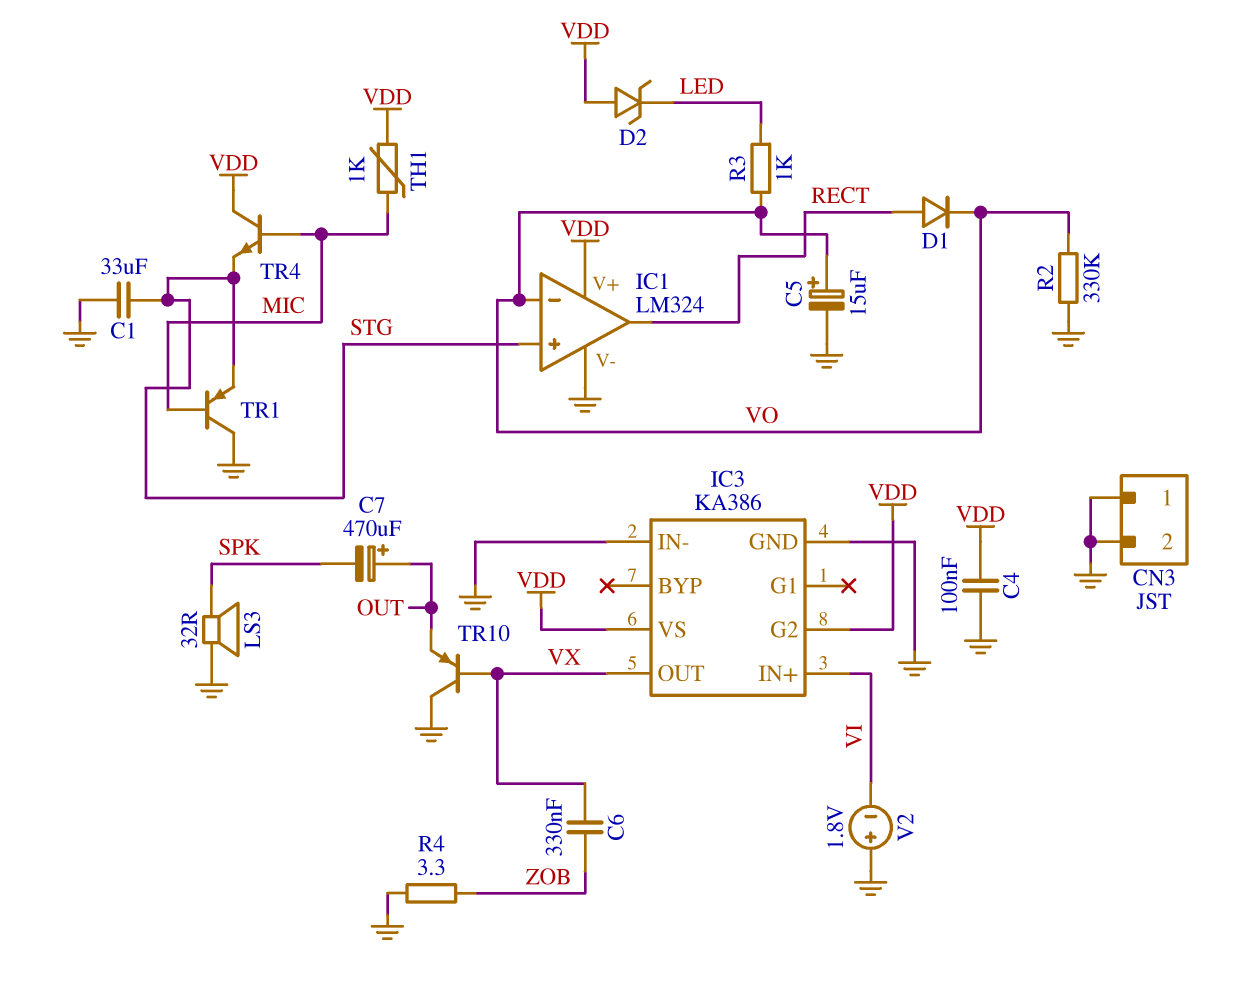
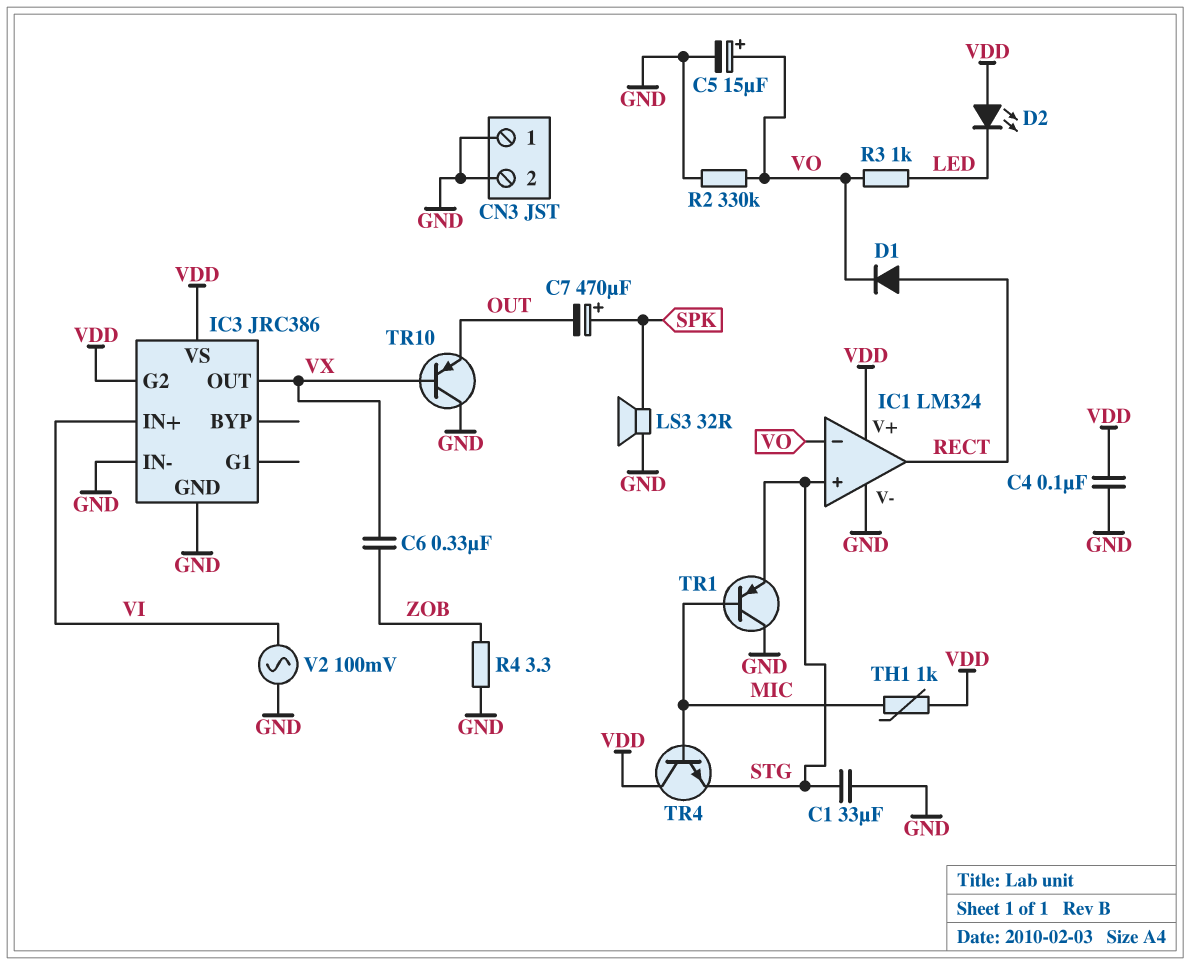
C7: 470uF (plus OUT, minus SPK) -> 470uF (plus SPK, minus OUT)
D2: zener (A VDD, K LED) -> LED (A VDD, K LED)
IC3: KA386 -> JRC386
V2: 1.8V (plus GND, minus VI) -> AC 100mV (GND, VI)

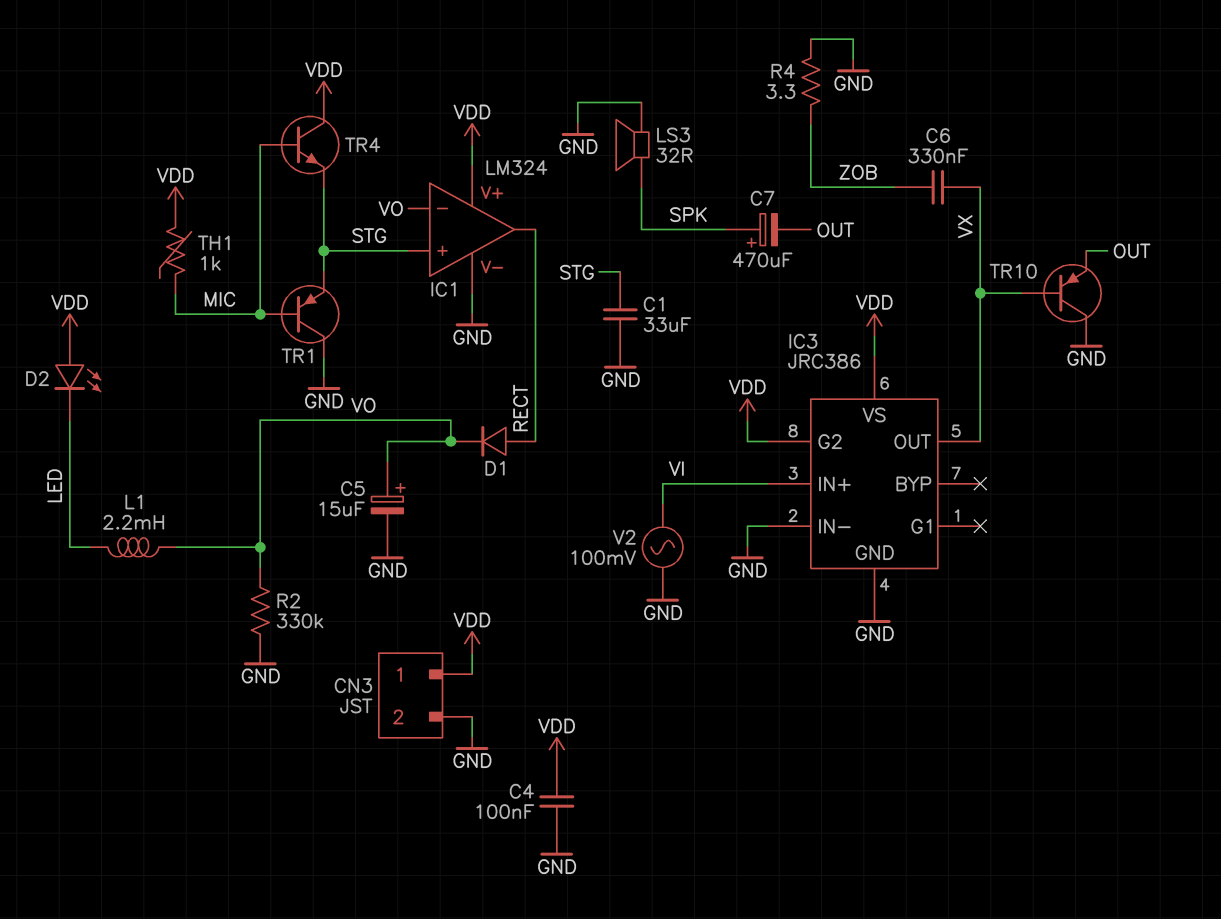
CN3 pin 1: GND -> VDD
L1: none -> 2.2mH (LED, VO)
R3: 1k (LED, VO) -> none

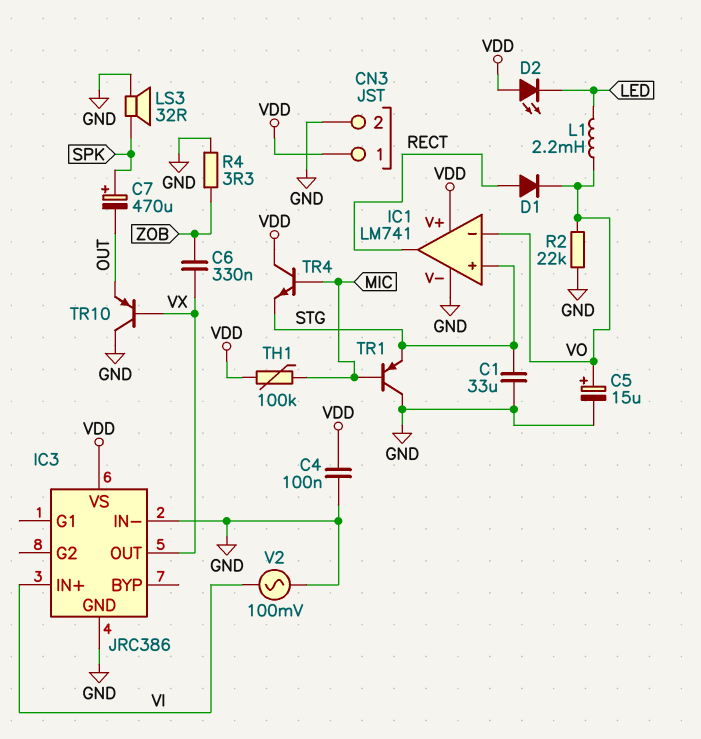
IC1: LM324 -> LM741
IC3 pin G2: VDD -> none
R2: 330k (GND, VO) -> 22k (GND, VO)
TH1: 1k (MIC, VDD) -> 100k (MIC, VDD)

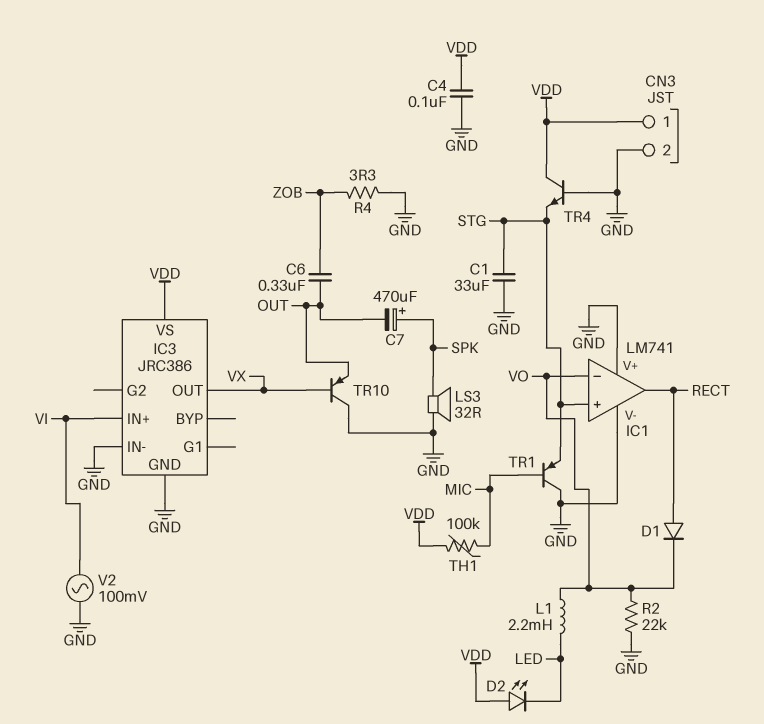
C5: 15uF (plus VO, minus GND) -> none
C6: 330nF (VX, ZOB) -> 330nF (OUT, ZOB)
IC1 pin V+: VDD -> GND
TR4: NPN (B MIC, C VDD, E STG) -> NPN (B GND, C VDD, E STG)

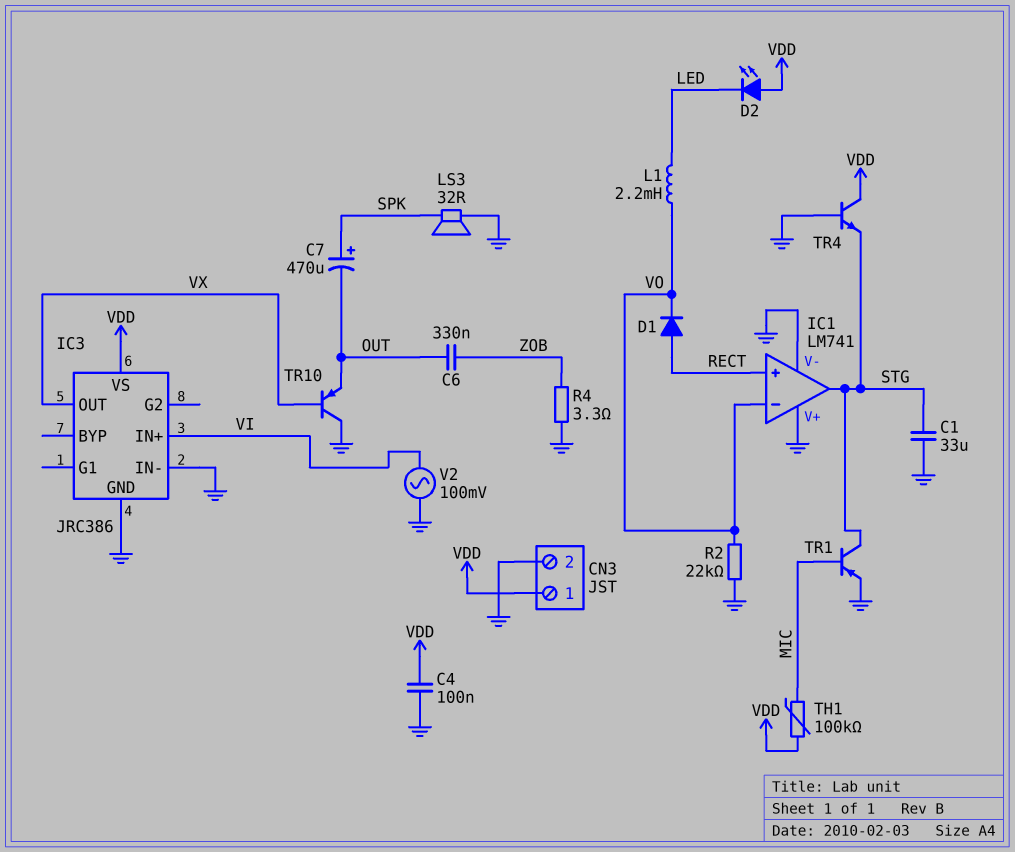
IC1 pin in+: STG -> RECT
IC1 pin out: RECT -> STG
TR1: PNP (B MIC, C GND, E STG) -> PNP (B MIC, C STG, E GND)

